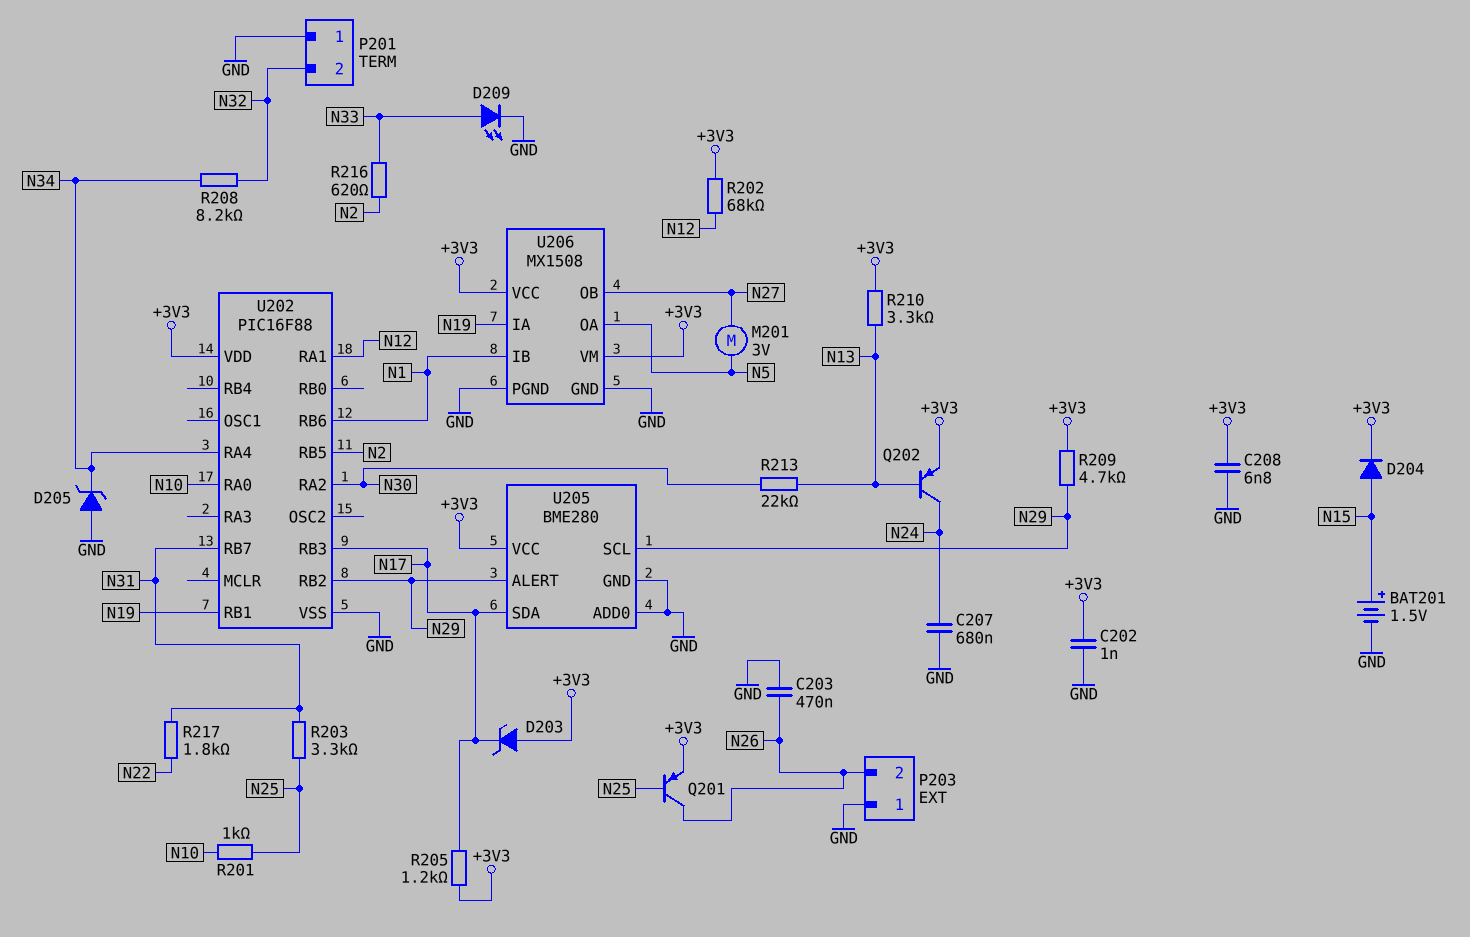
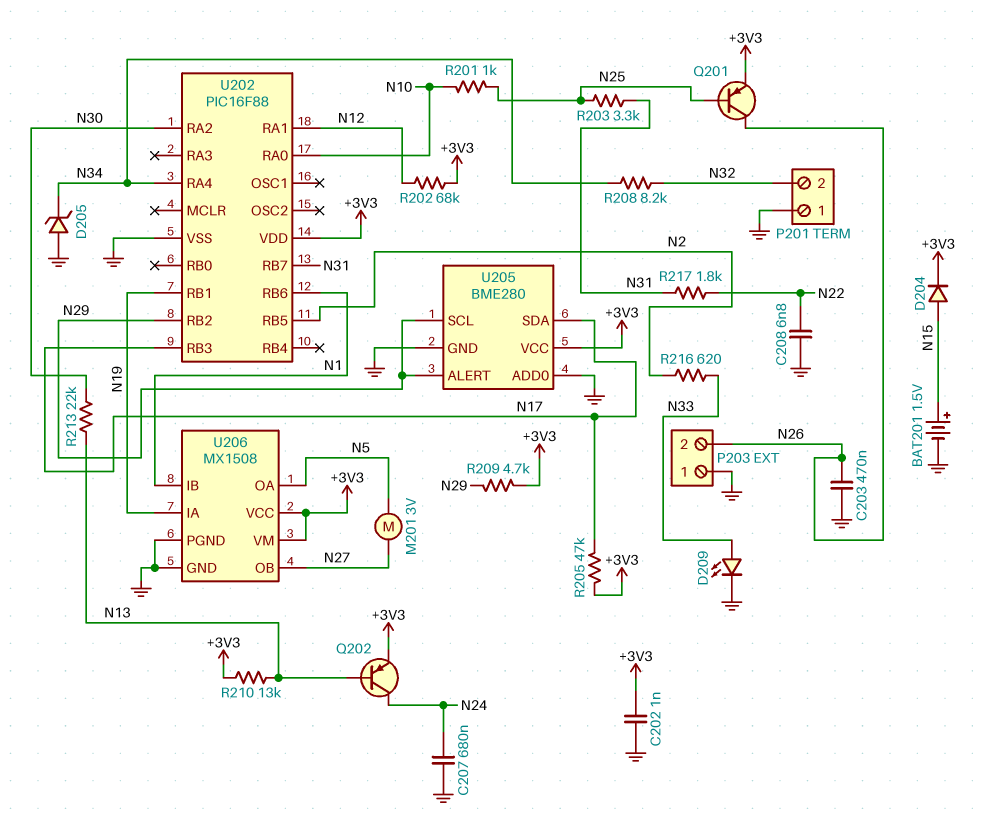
C208: 6.8nF (+3V3, GND) -> 6.8nF (GND, N22)
D203: zener (A +3V3, K N17) -> none
R205: 1.2k (+3V3, N17) -> 47k (+3V3, N17)
R210: 3.3k (+3V3, N13) -> 13k (+3V3, N13)

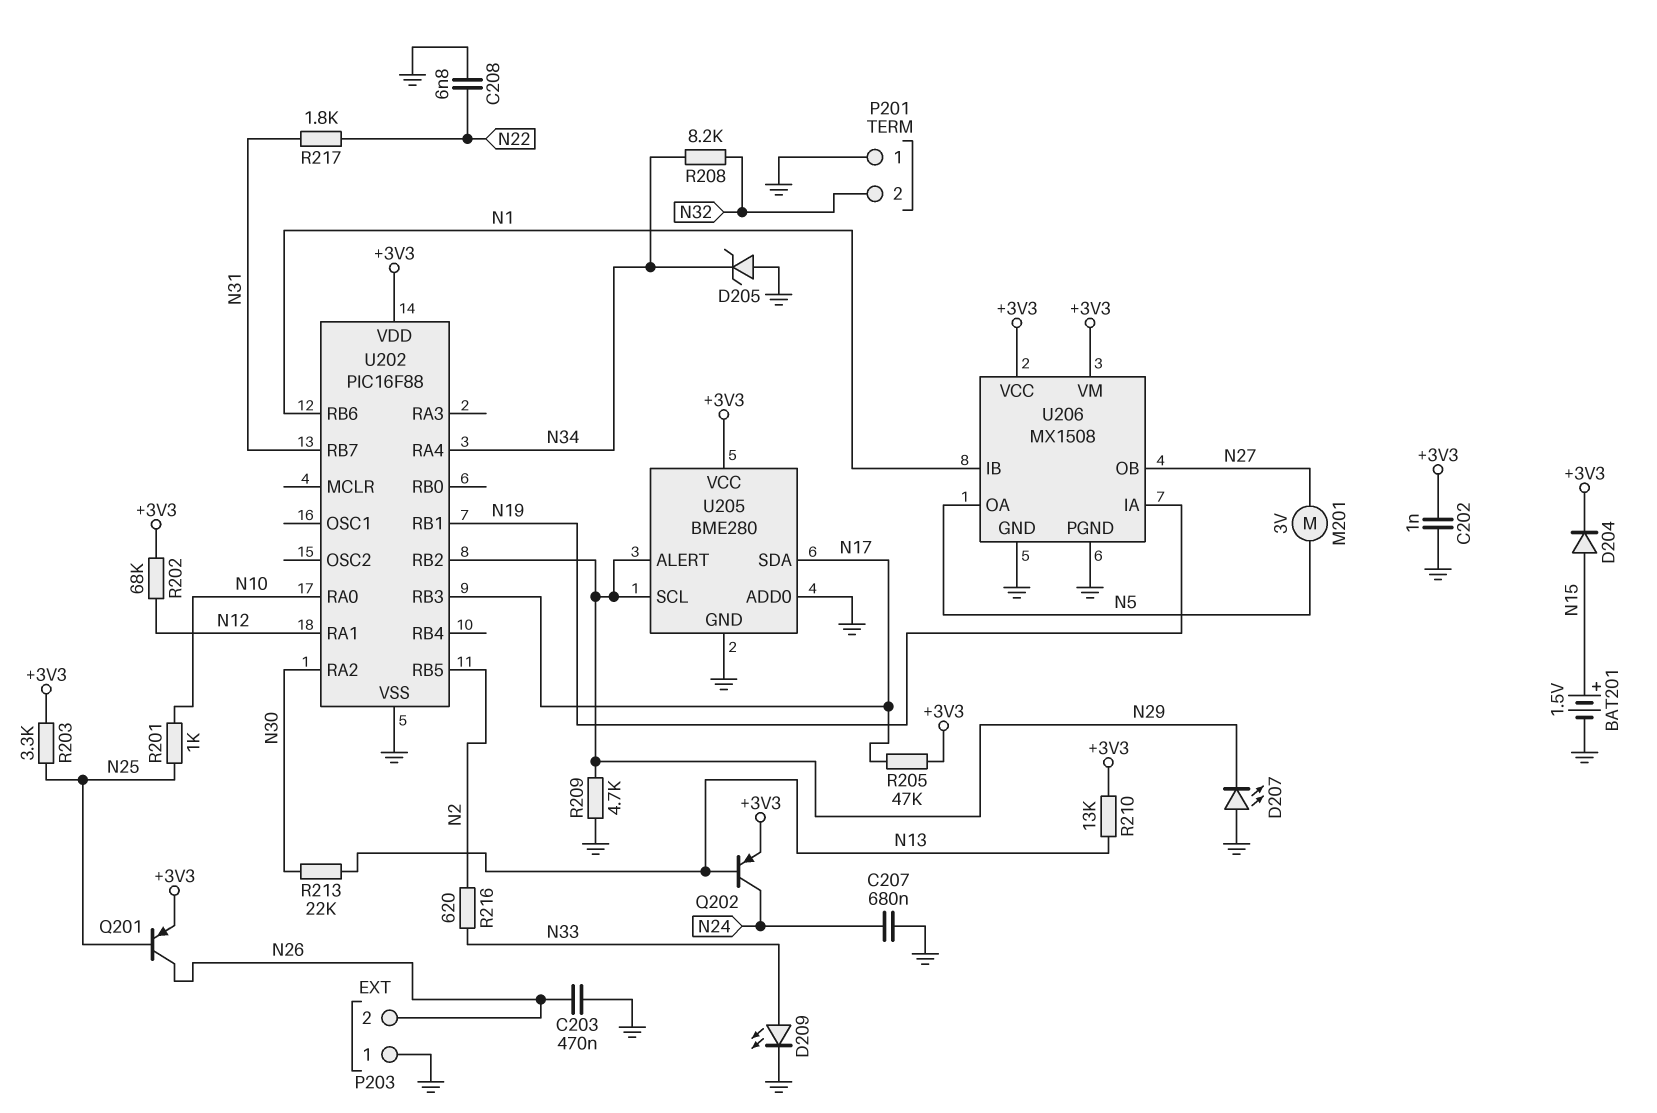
D207: none -> LED (A GND, K N29)
R203: 3.3k (N25, N31) -> 3.3k (+3V3, N25)
R209: 4.7k (+3V3, N29) -> 4.7k (GND, N29)

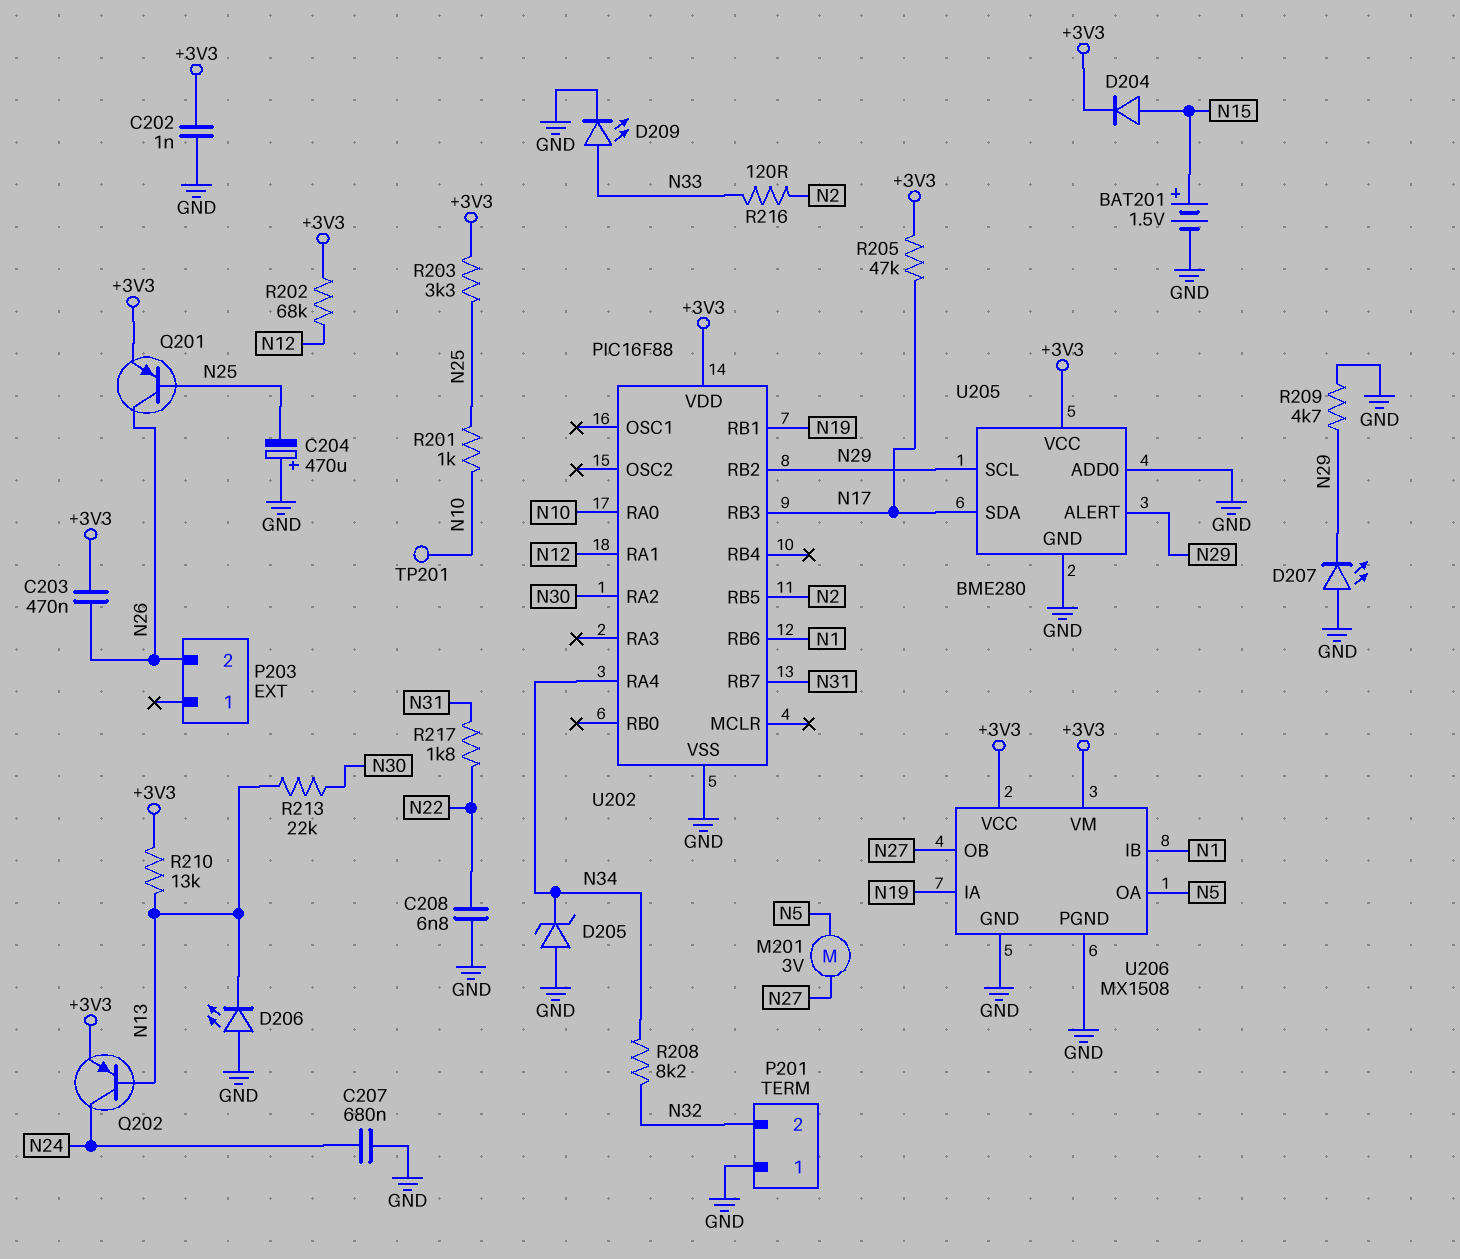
C203: 470nF (GND, N26) -> 470nF (+3V3, N26)
C204: none -> 470uF (plus GND, minus N25)
D206: none -> LED (A GND, K N13)
P203 pin 1: GND -> none
R216: 620 (N2, N33) -> 120 (N2, N33)
TP201: none -> test point (N10)

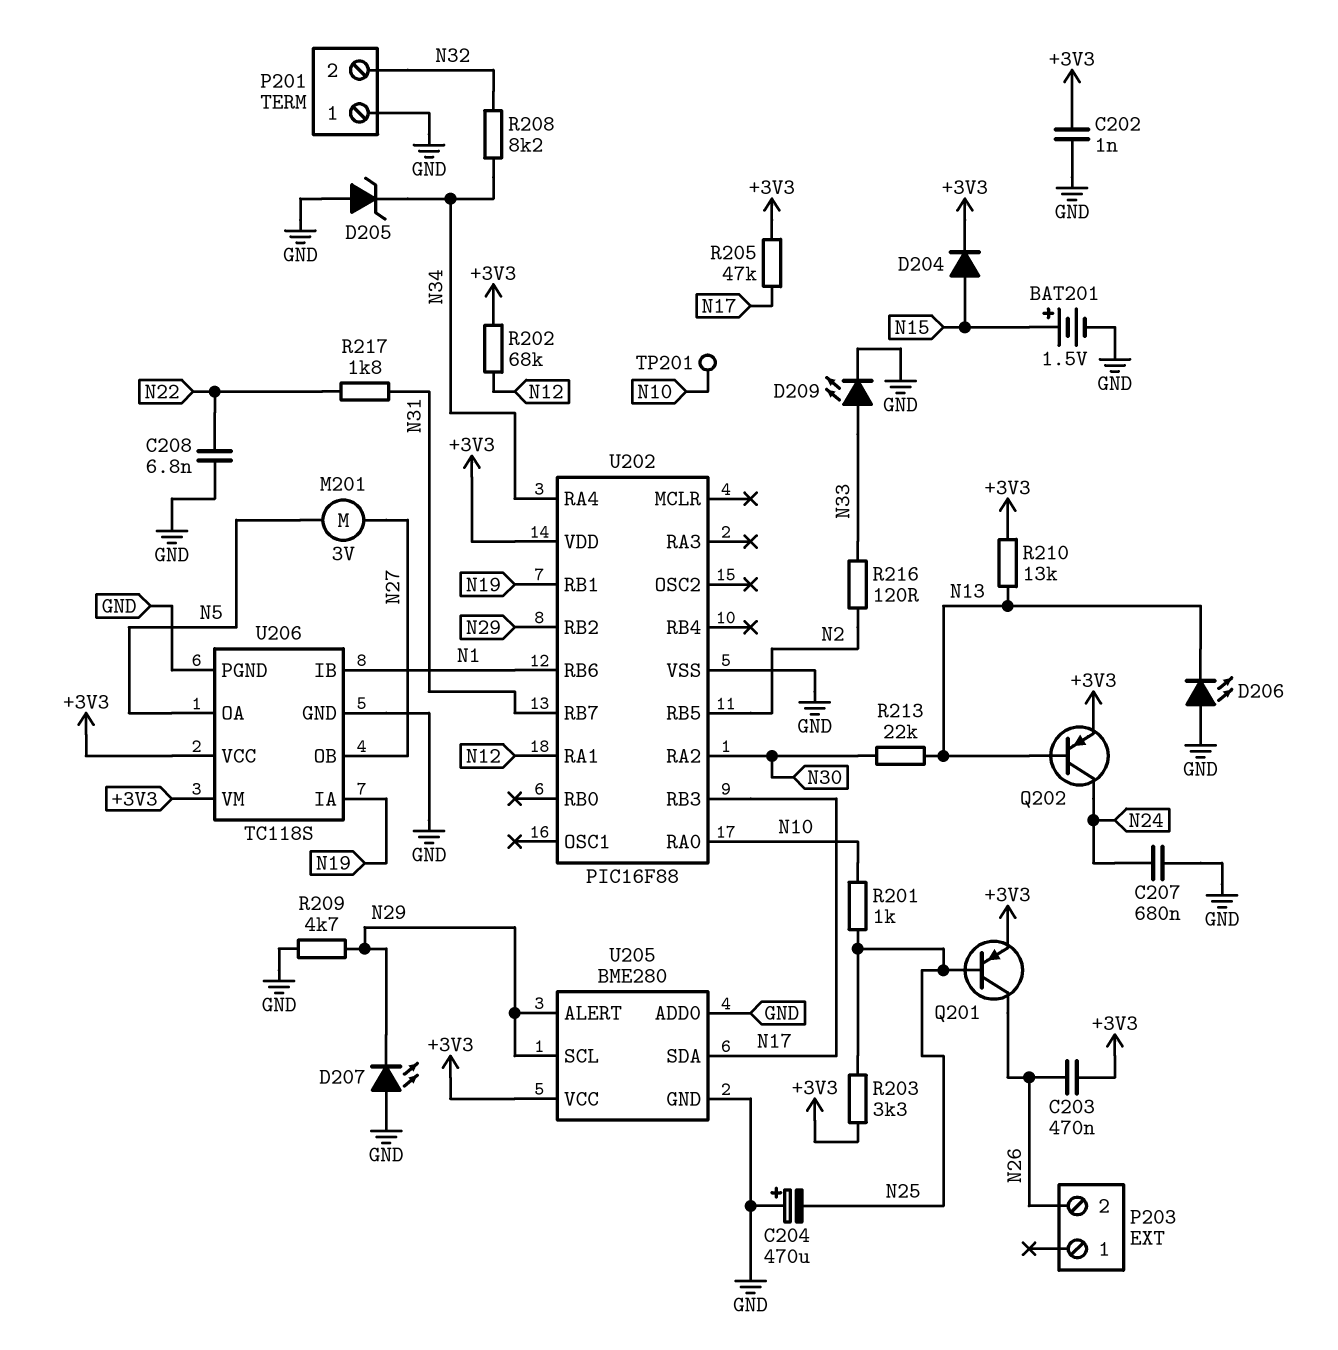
U206: MX1508 -> TC118S

